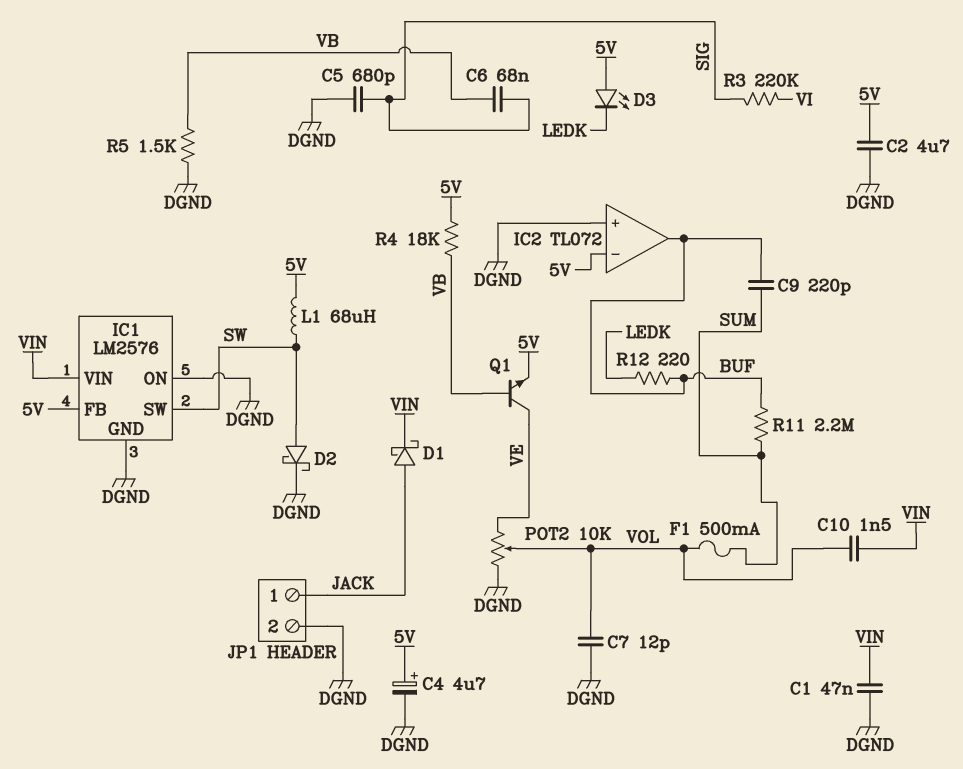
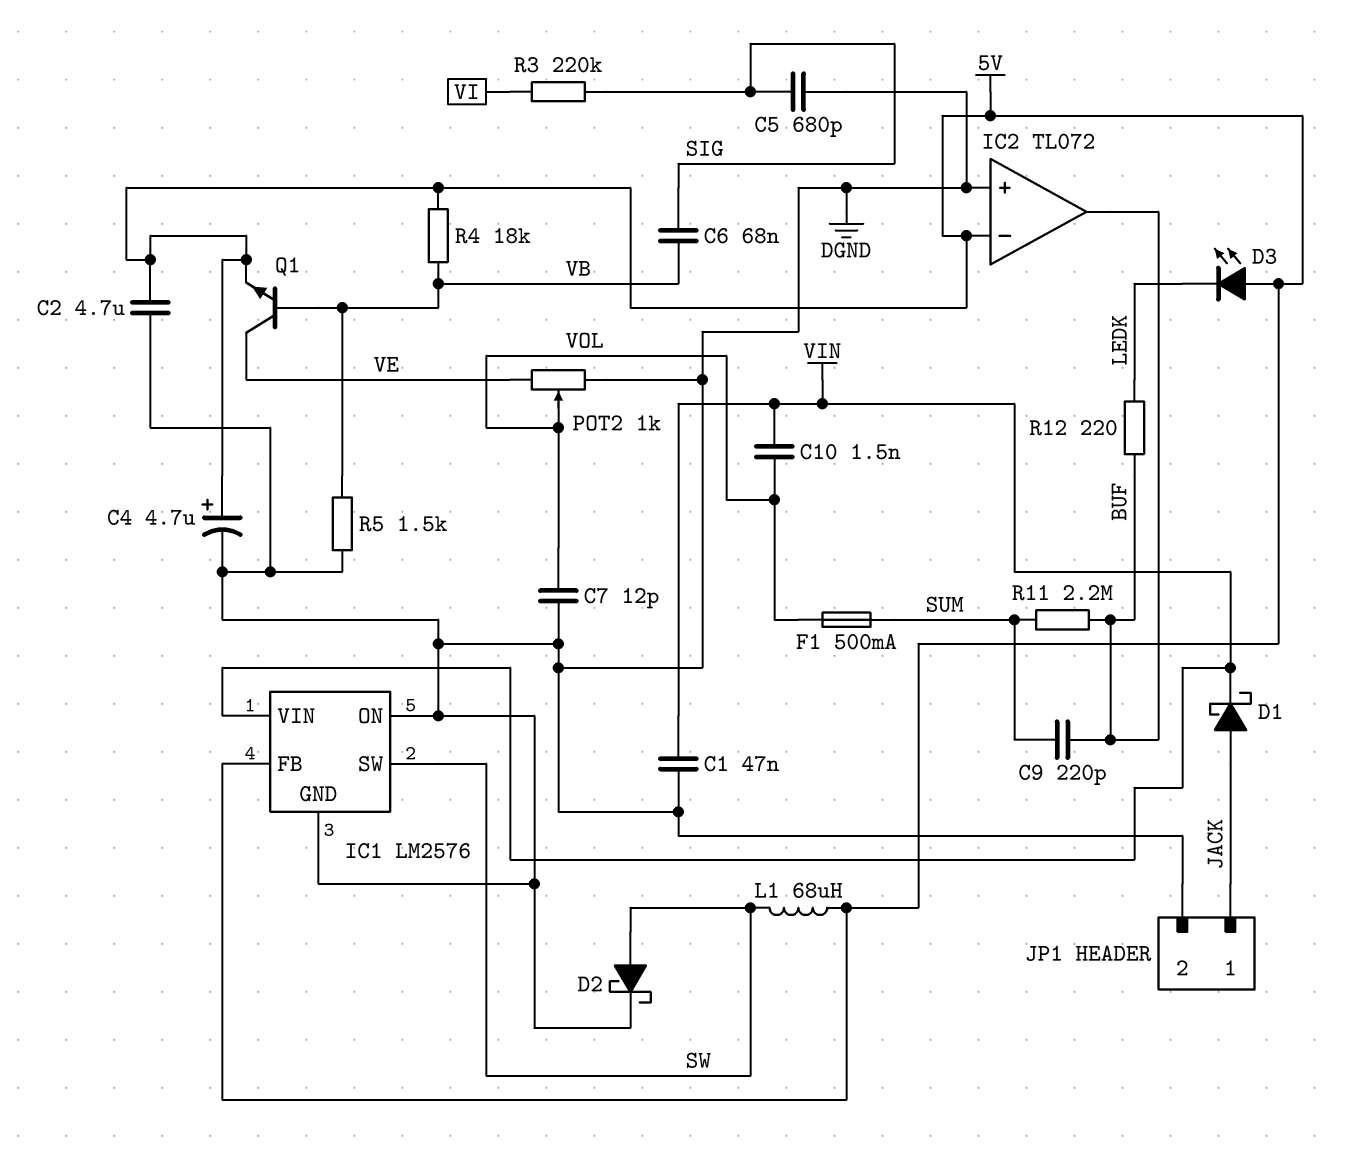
POT2: 10k (DGND, VE, wiper VOL) -> 1k (DGND, VE, wiper VOL)

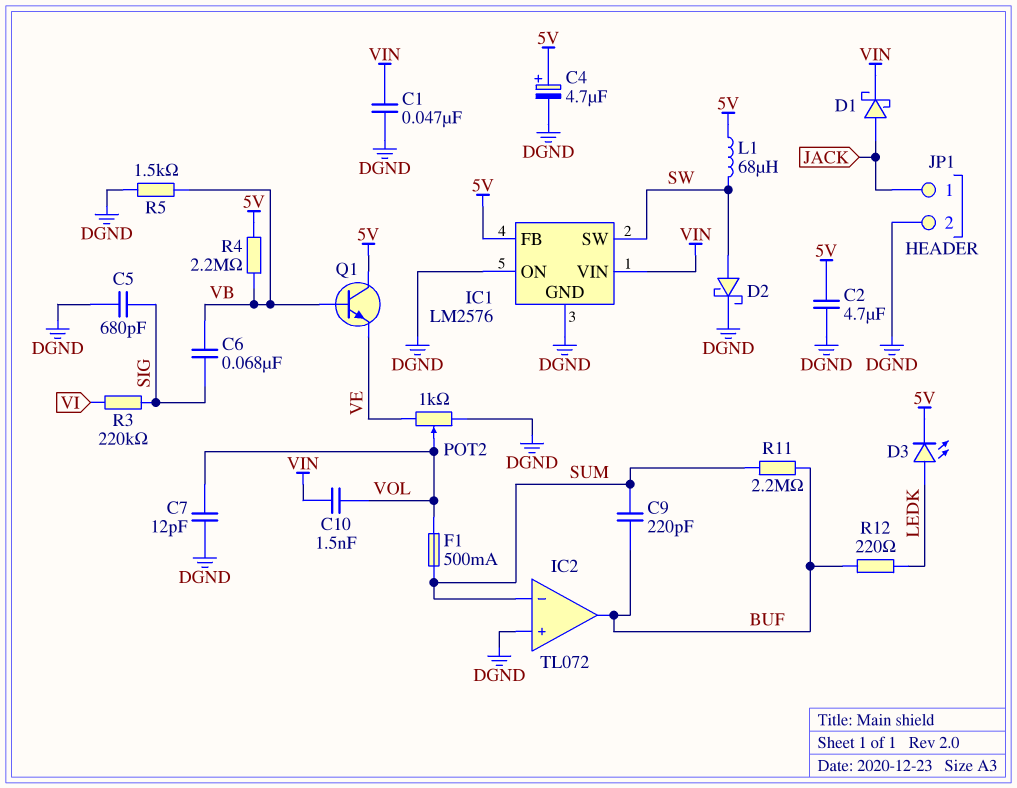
D3: LED (A 5V, K LEDK) -> LED (A LEDK, K 5V)
IC2 pin in-: 5V -> SUM
Q1: NPN (B VB, C VE, E 5V) -> NPN (B VB, C 5V, E VE)
R4: 18k (5V, VB) -> 2.2M (5V, VB)

